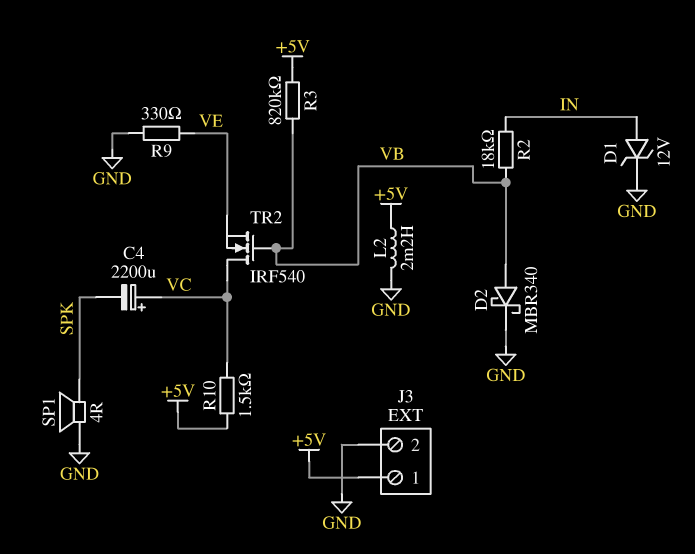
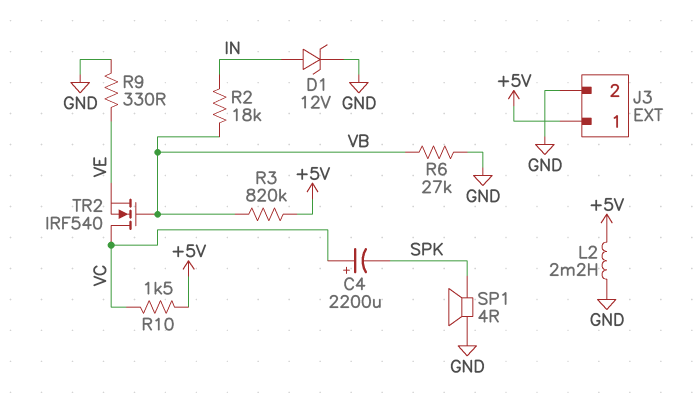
D2: schottky MBR340 (A VB, K GND) -> none
R6: none -> 27k (GND, VB)

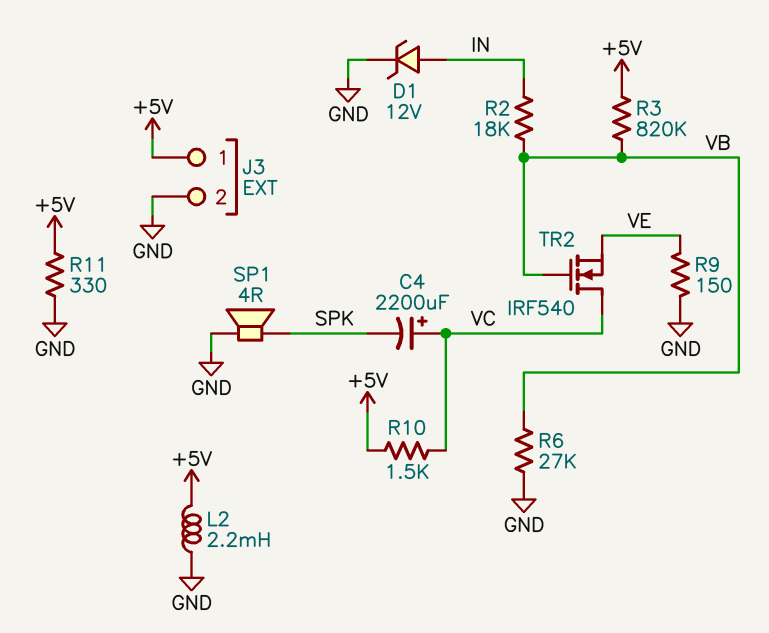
R9: 330 (GND, VE) -> 150 (GND, VE)
R11: none -> 330 (+5V, GND)

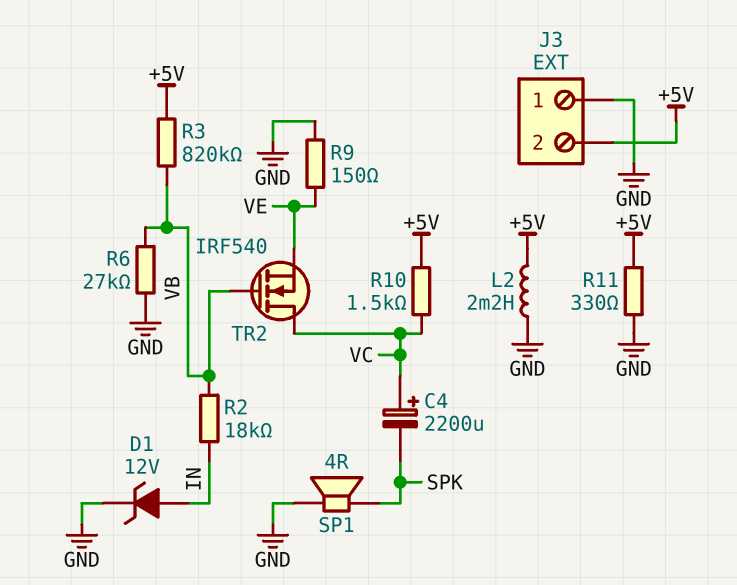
J3 pin 1: +5V -> GND
J3 pin 2: GND -> +5V

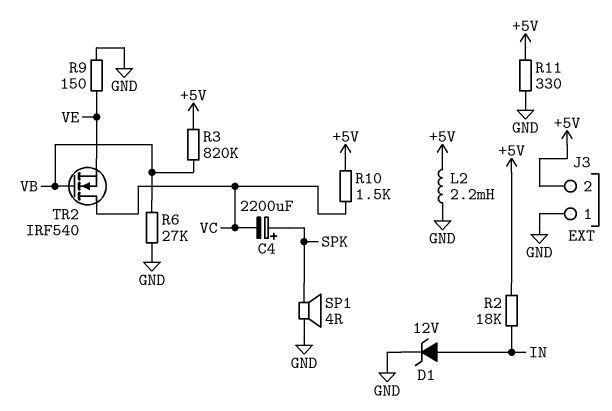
C4: 2200uF (plus VC, minus SPK) -> 2200uF (plus SPK, minus VC)
R2: 18k (IN, VB) -> 18k (+5V, IN)

